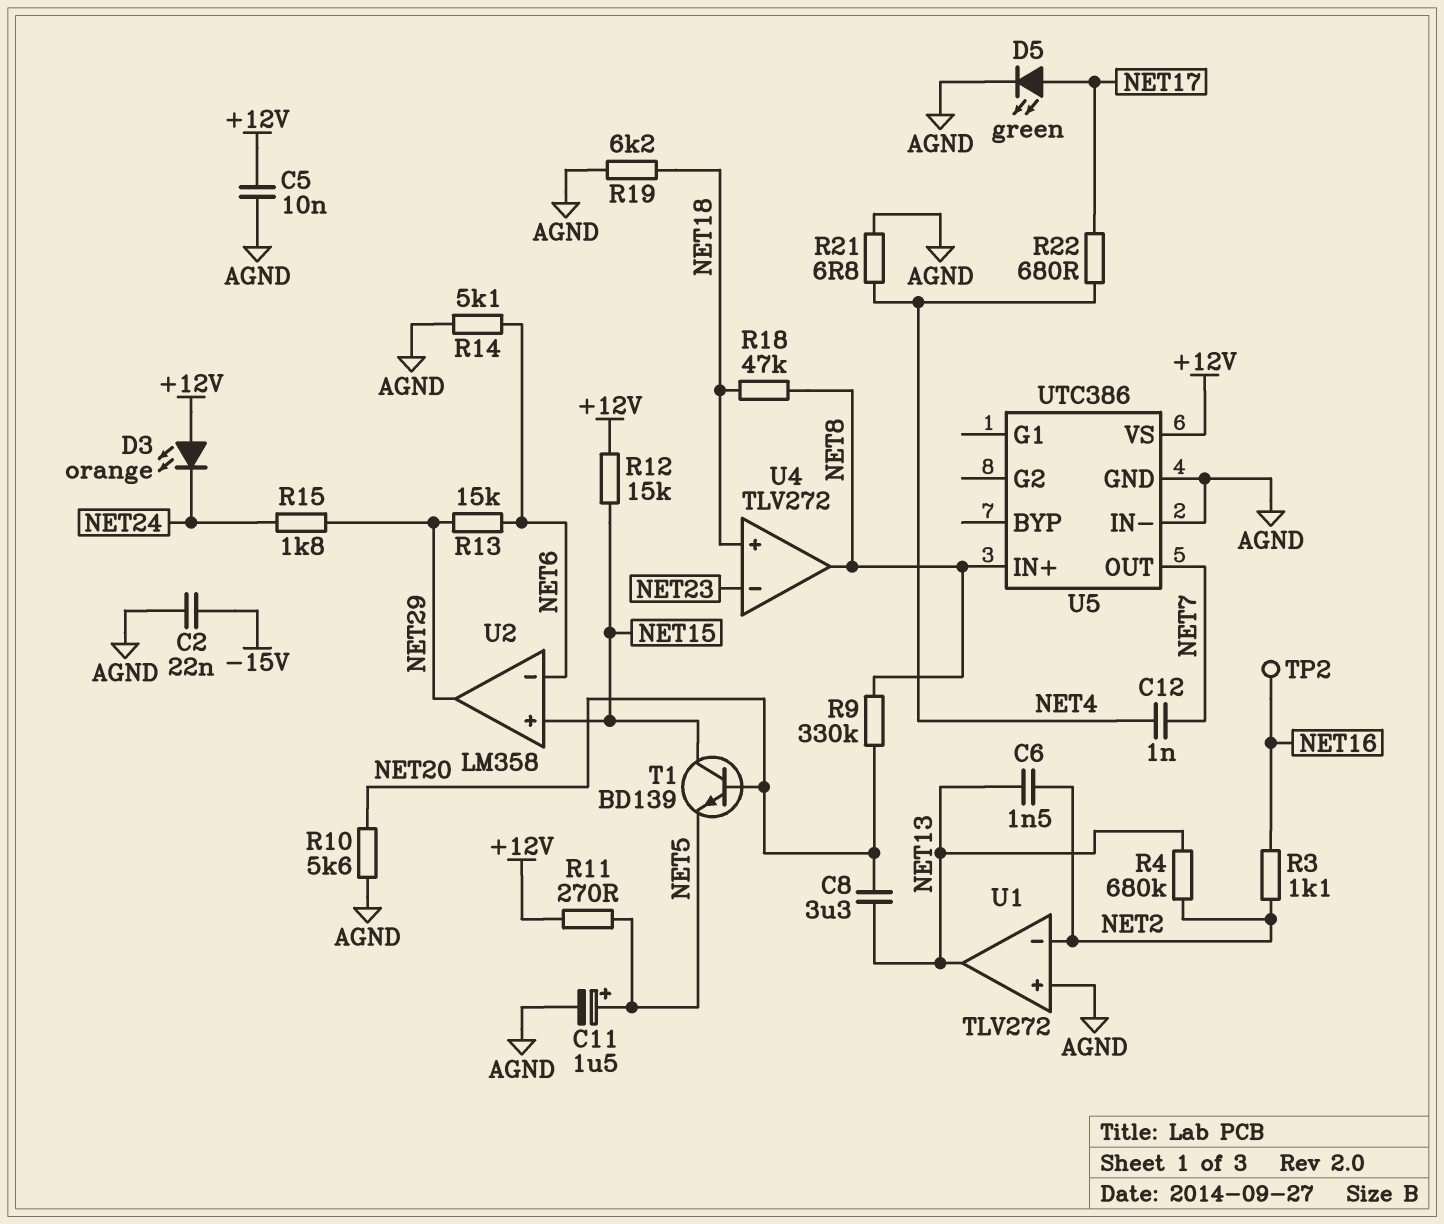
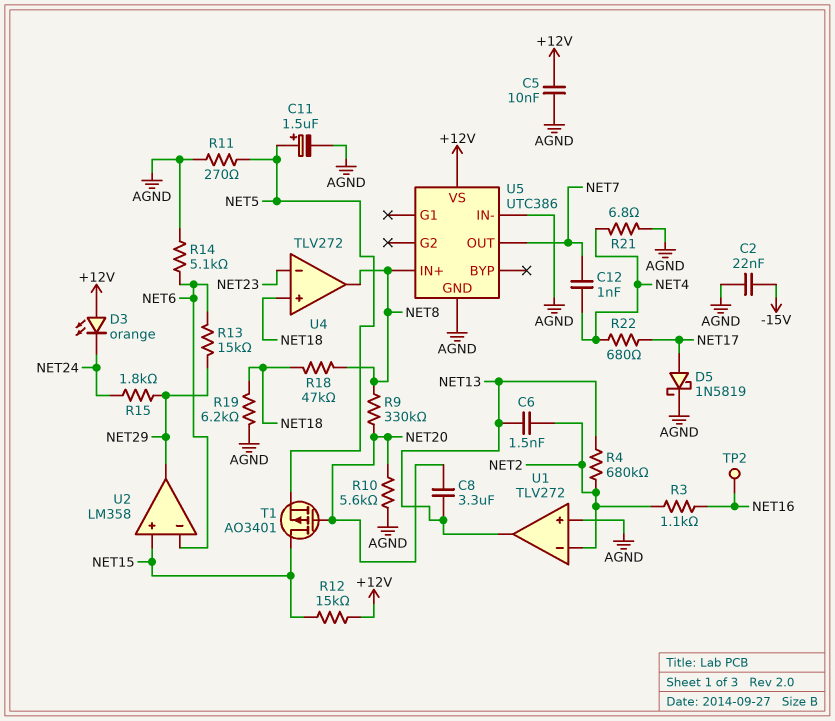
D5: LED green (A NET17, K AGND) -> schottky 1N5819 (A NET17, K AGND)
R11: 270 (+12V, NET5) -> 270 (AGND, NET5)
T1: NPN BD139 (B NET20, C NET15, E NET5) -> PMOS AO3401 (G NET20, D NET15, S NET5)

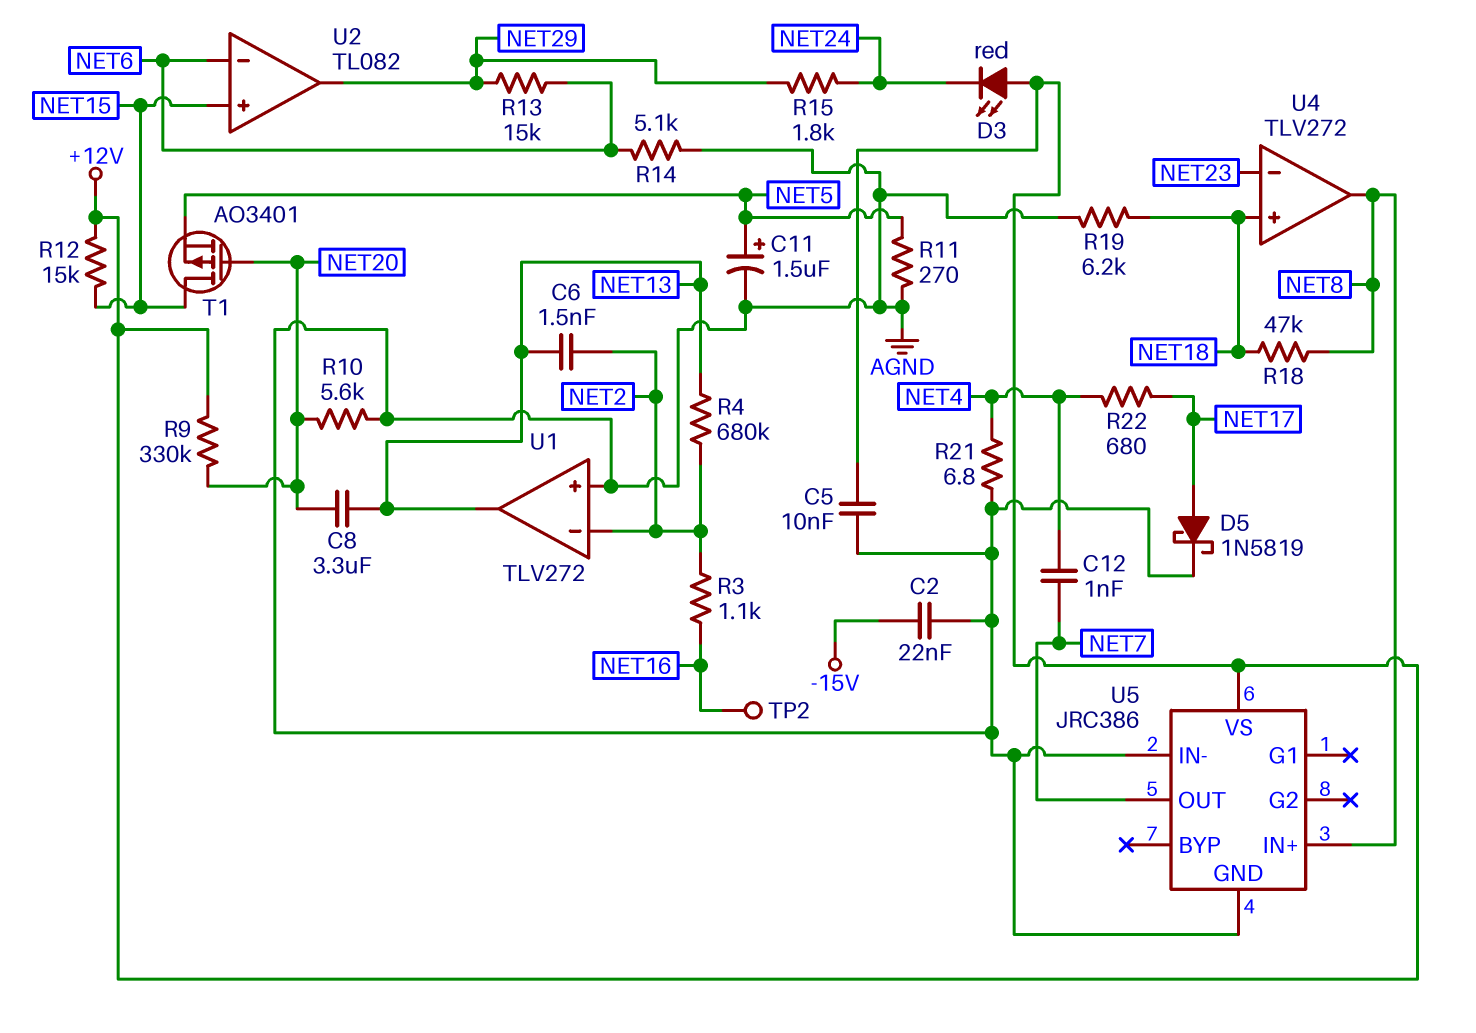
D3: LED orange (A +12V, K NET24) -> LED red (A +12V, K NET24)
R9: 330k (NET8, NET20) -> 330k (+12V, NET20)
U2: LM358 -> TL082
U5: UTC386 -> JRC386

